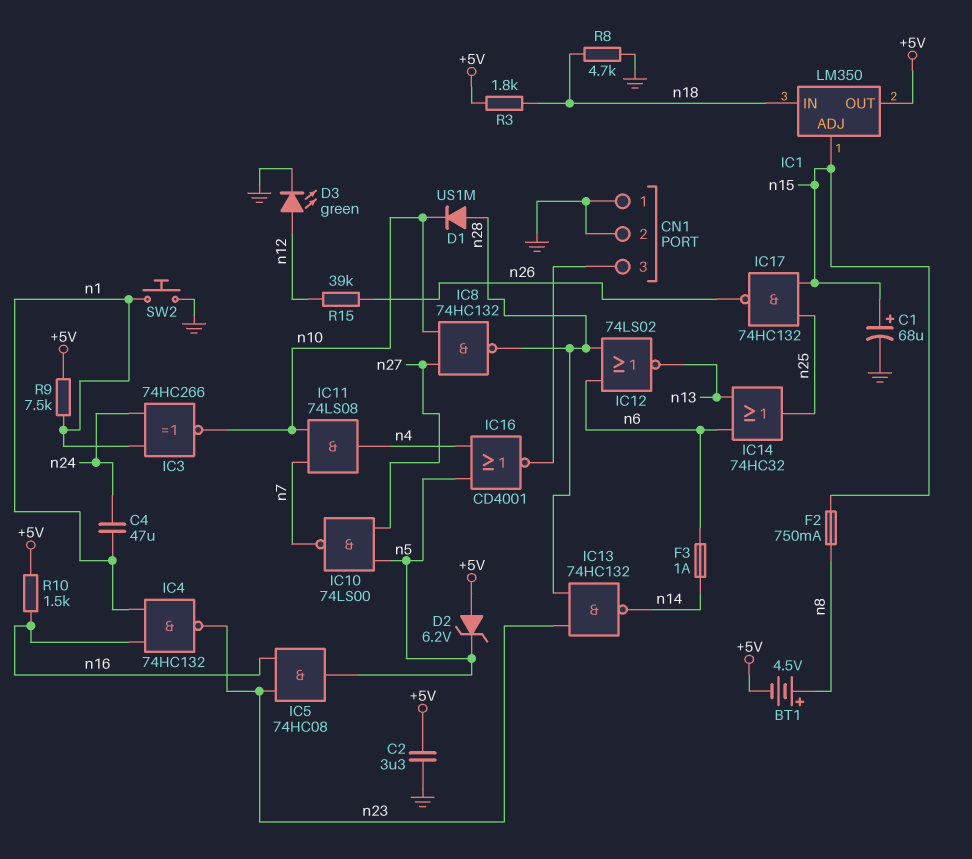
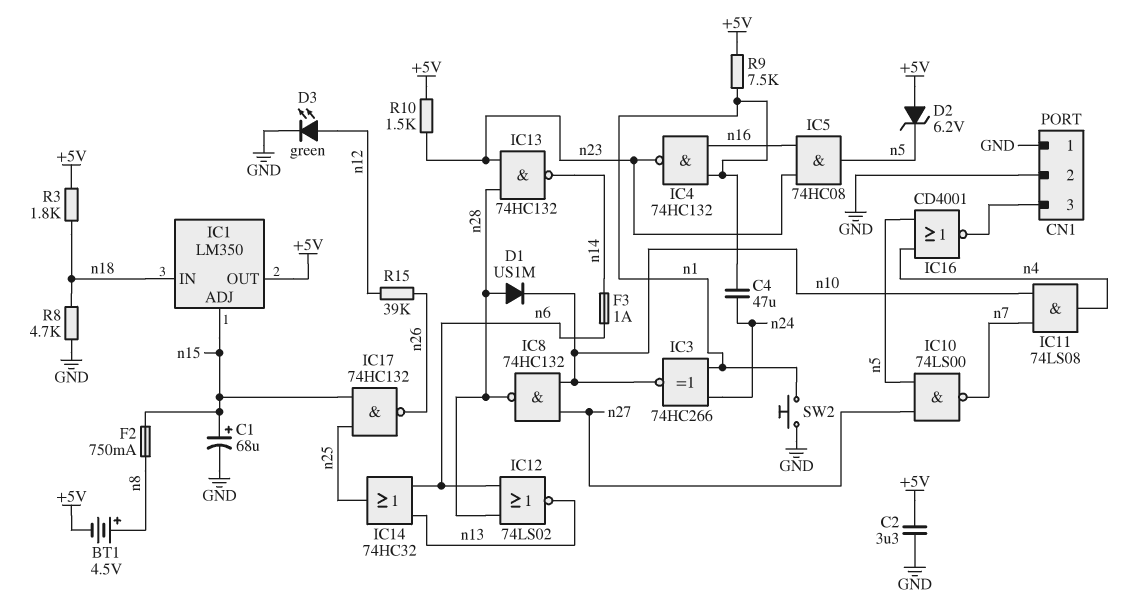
R10: 1.5k (+5V, n16) -> 1.5k (+5V, n23)

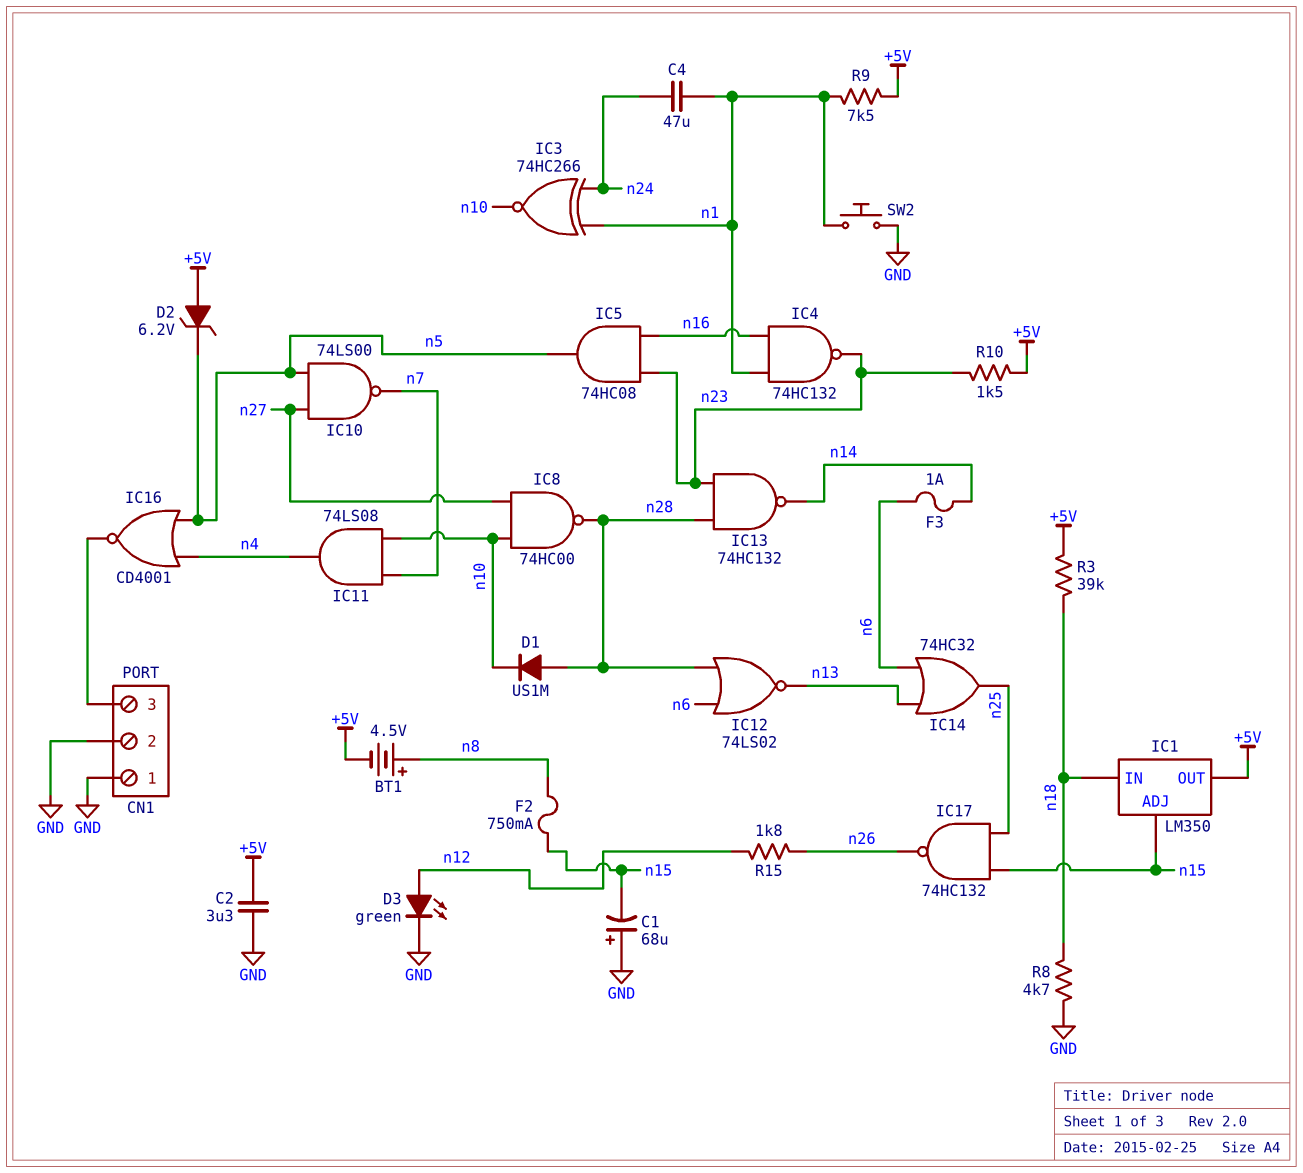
C1: 68uF (plus n15, minus GND) -> 68uF (plus GND, minus n15)
IC8: NAND 74HC132 (in n10, in n27, out n28) -> NAND 74HC00 (in n10, in n27, out n28)
R3: 1.8k (+5V, n18) -> 39k (+5V, n18)
R15: 39k (n12, n26) -> 1.8k (n12, n26)

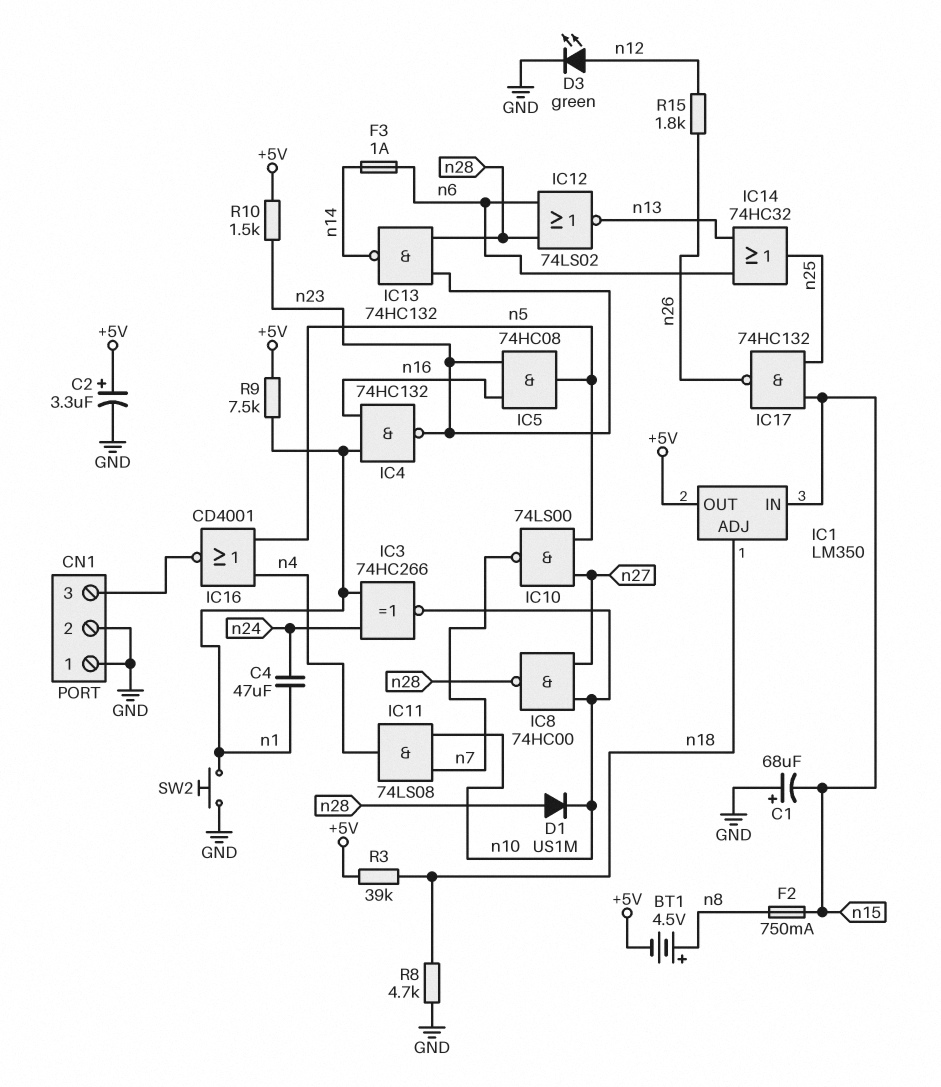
C2: 3.3uF (+5V, GND) -> 3.3uF (plus +5V, minus GND)
D2: zener 6.2V (A +5V, K n5) -> none
IC1 pin ADJ: n15 -> n18
IC1 pin IN: n18 -> n15

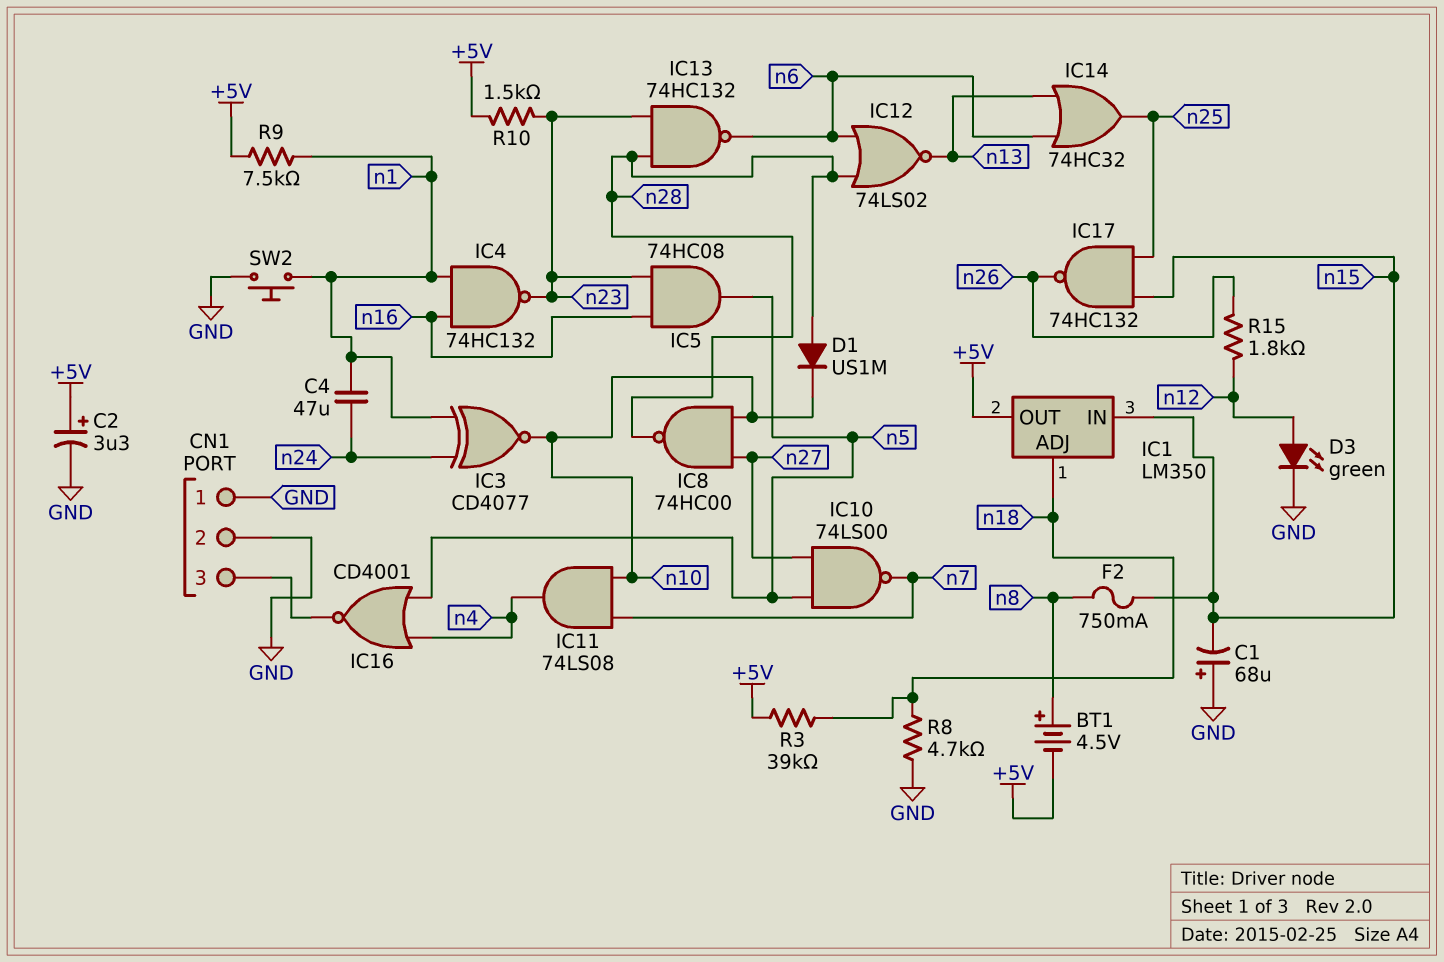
F3: 1A (n6, n14) -> none
IC3: XNOR 74HC266 (in n1, in n24, out n10) -> XNOR CD4077 (in n1, in n24, out n10)
IC13: NAND 74HC132 (in n23, in n28, out n14) -> NAND 74HC132 (in n23, in n28, out n6)

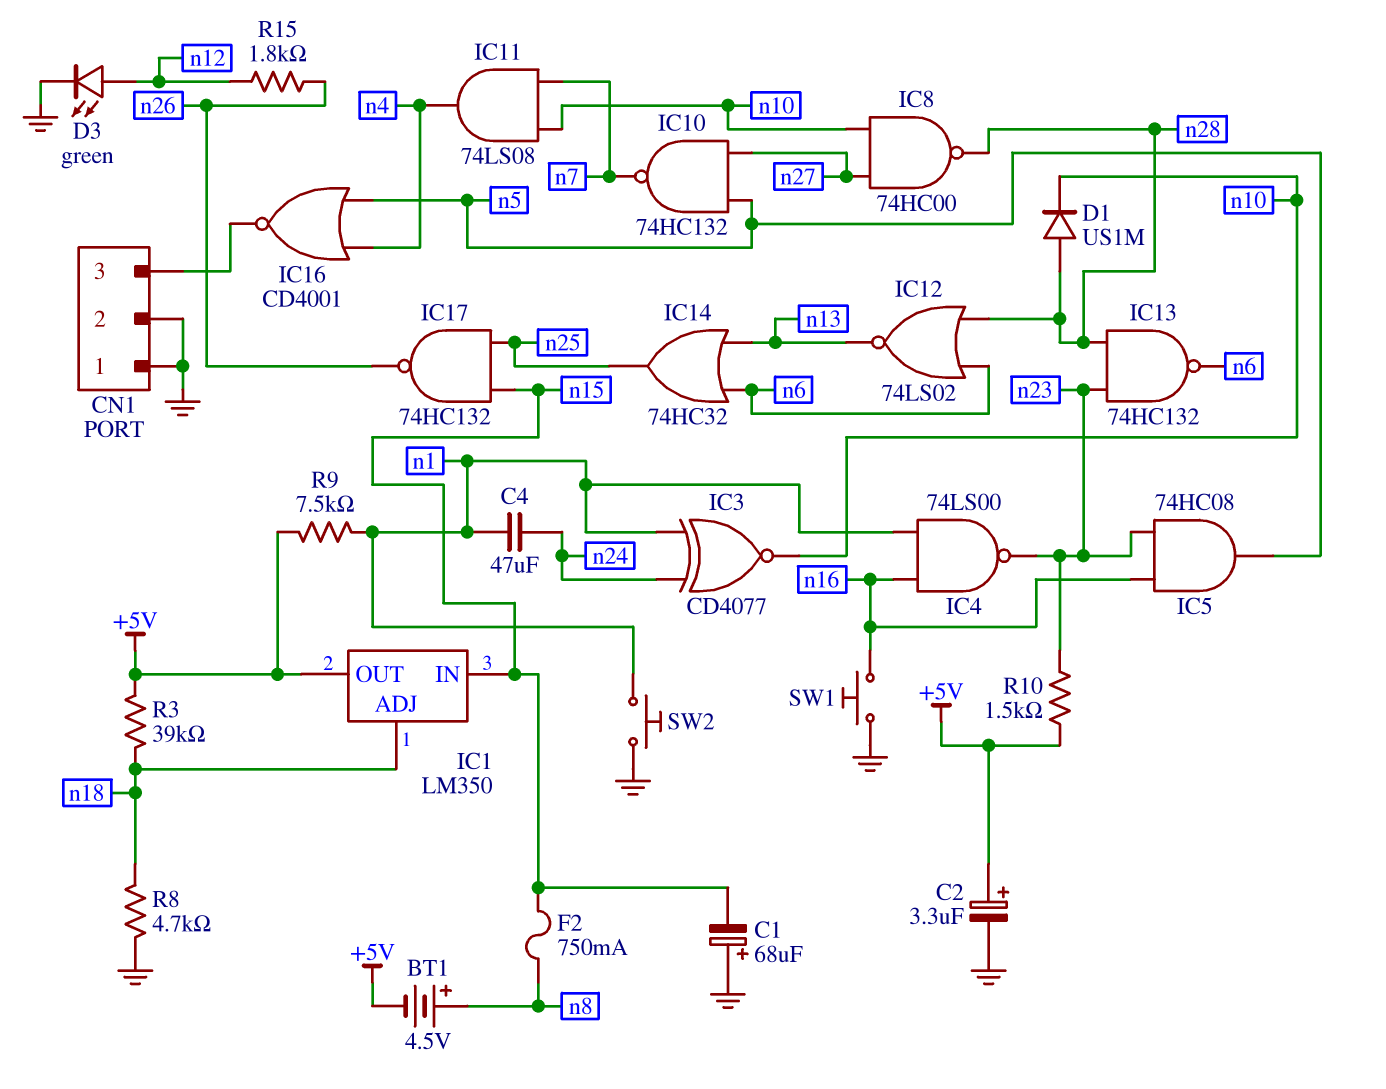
IC4: NAND 74HC132 (in n1, in n16, out n23) -> NAND 74LS00 (in n1, in n16, out n23)
IC10: NAND 74LS00 (in n5, in n27, out n7) -> NAND 74HC132 (in n5, in n27, out n7)
SW1: none -> button (GND, n16)

